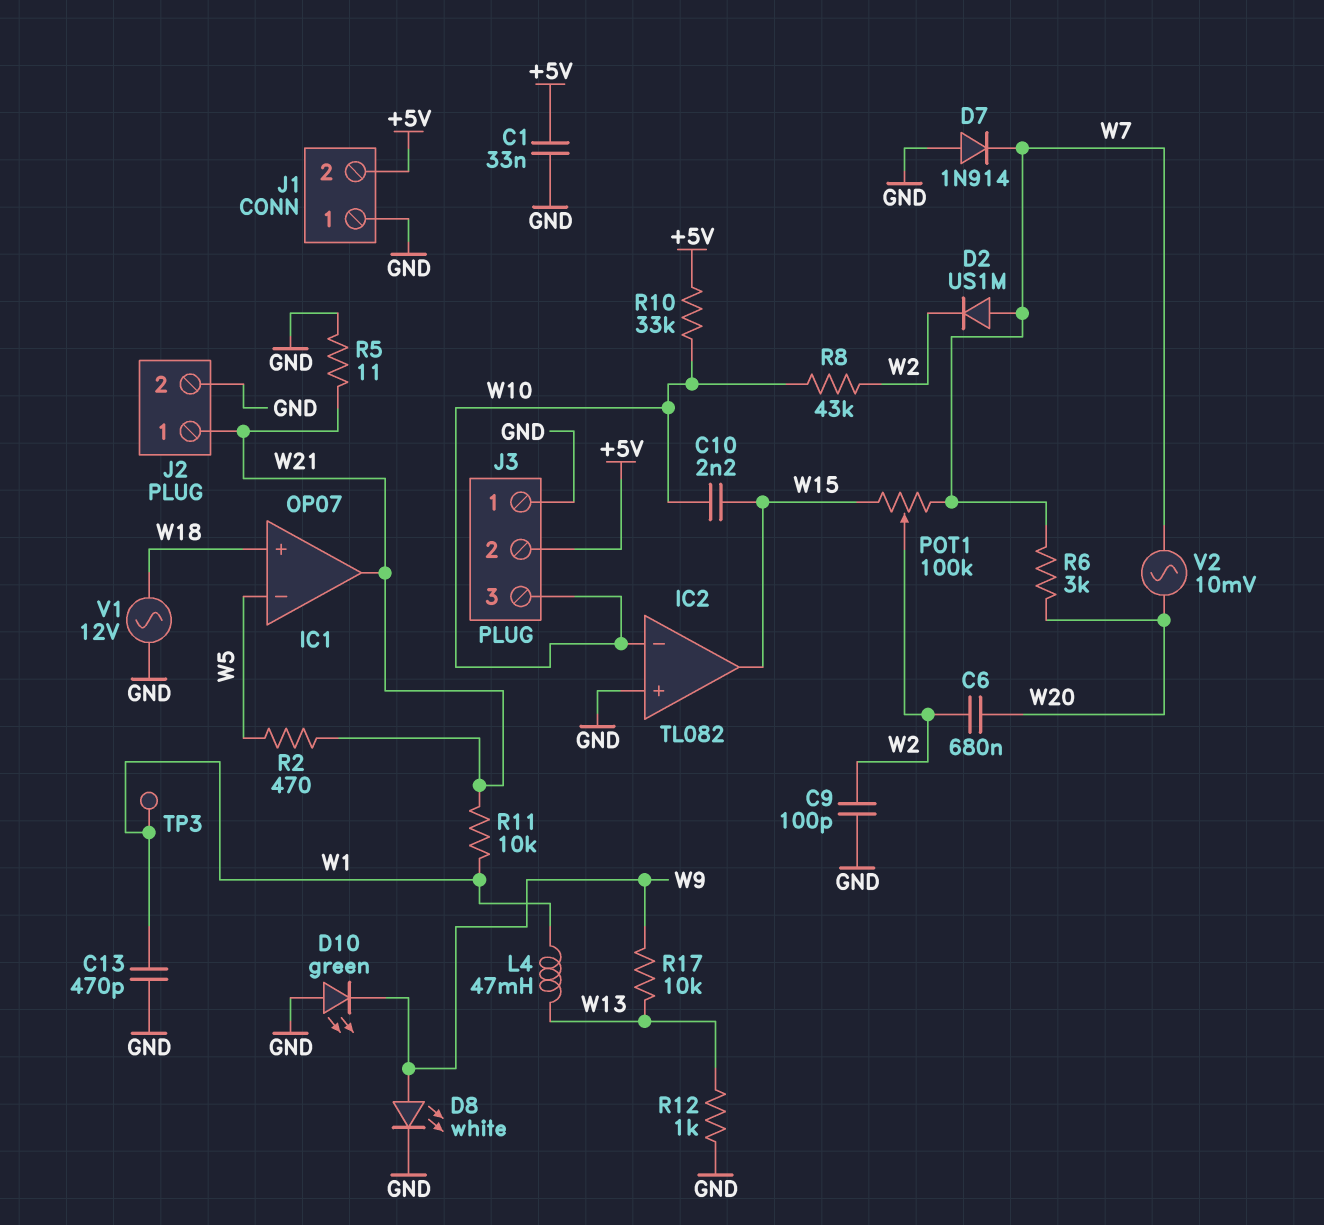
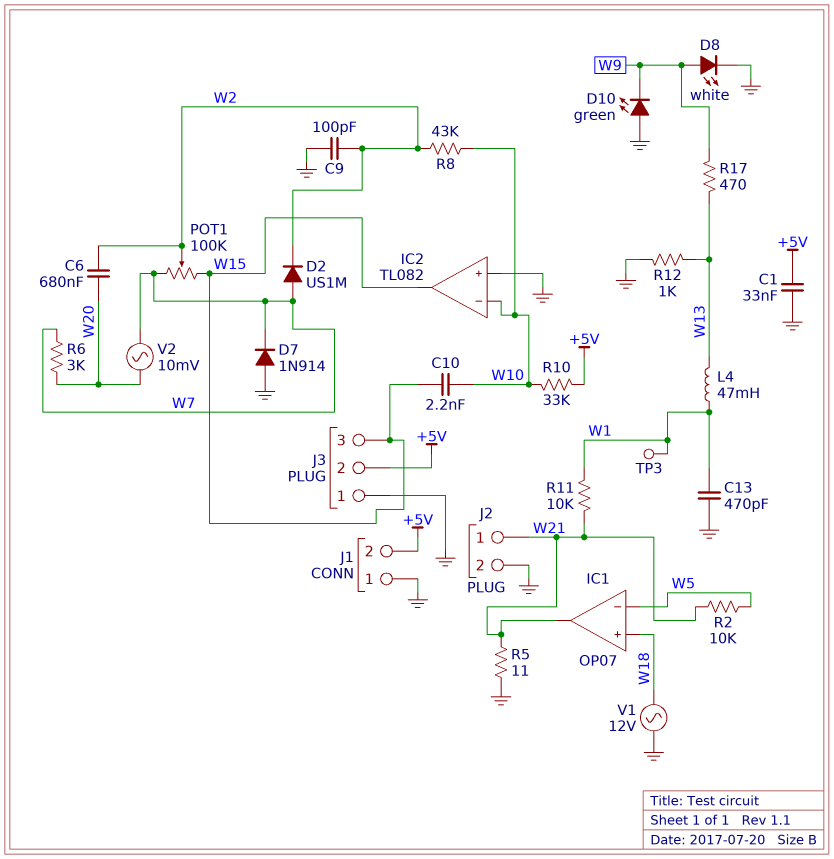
J3 pin 3: W10 -> W15
R2: 470 (W5, W21) -> 10k (W5, W21)
R17: 10k (W9, W13) -> 470 (W9, W13)

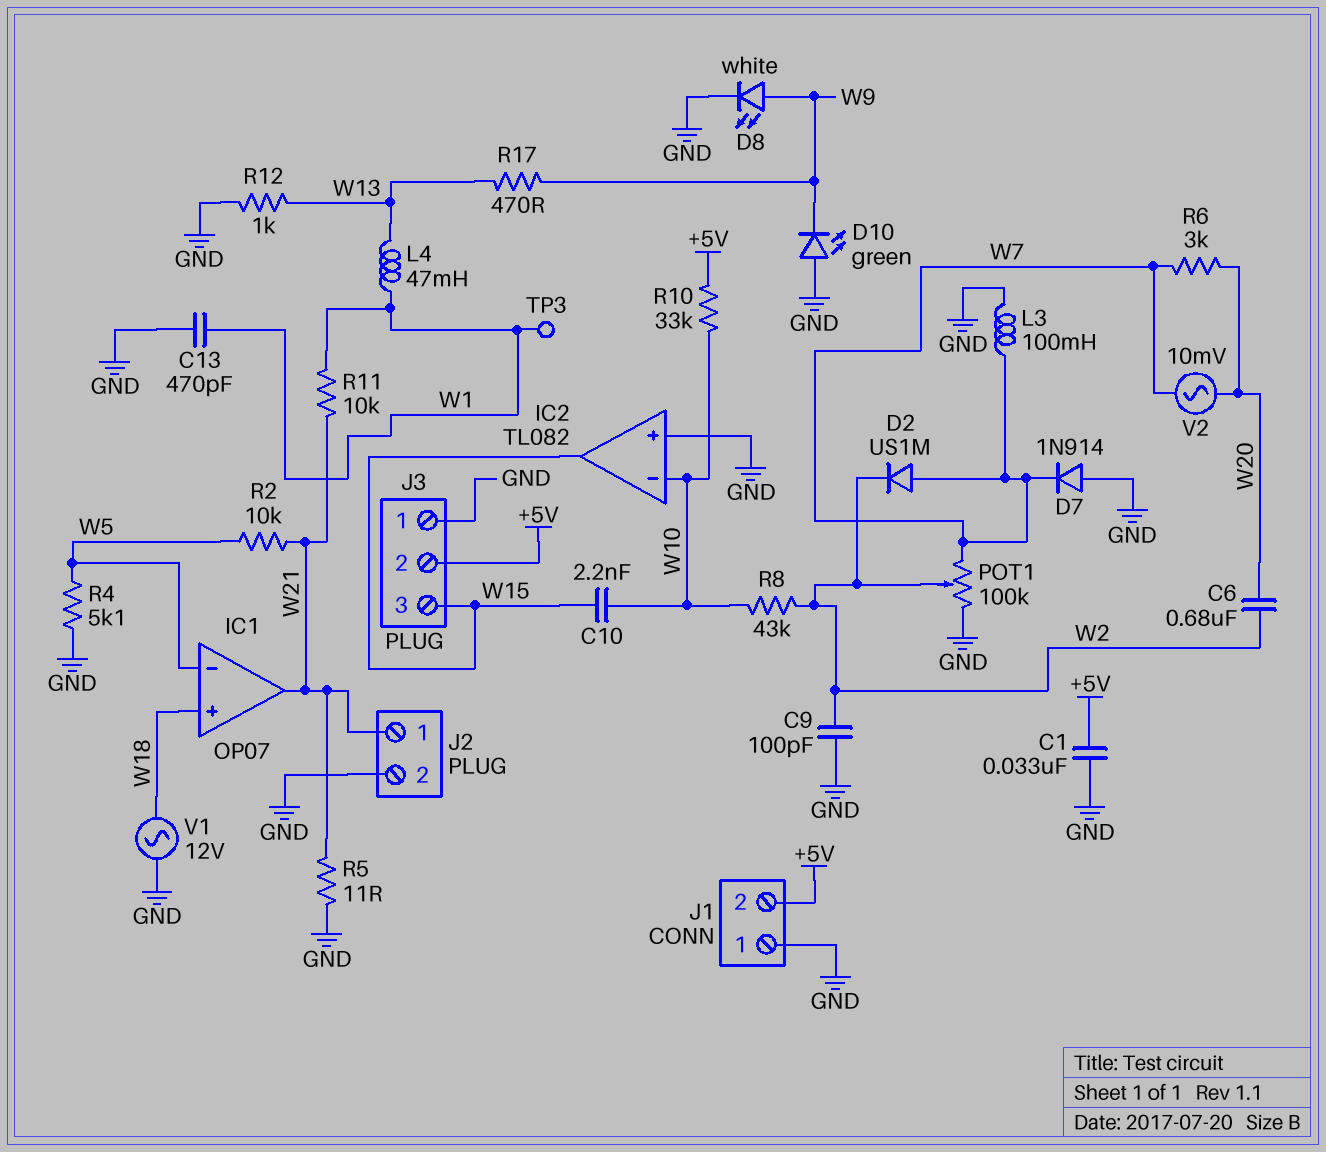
L3: none -> 100mH (GND, W7)
POT1: 100k (W7, W15, wiper W2) -> 100k (GND, W7, wiper W2)
R4: none -> 5.1k (GND, W5)

